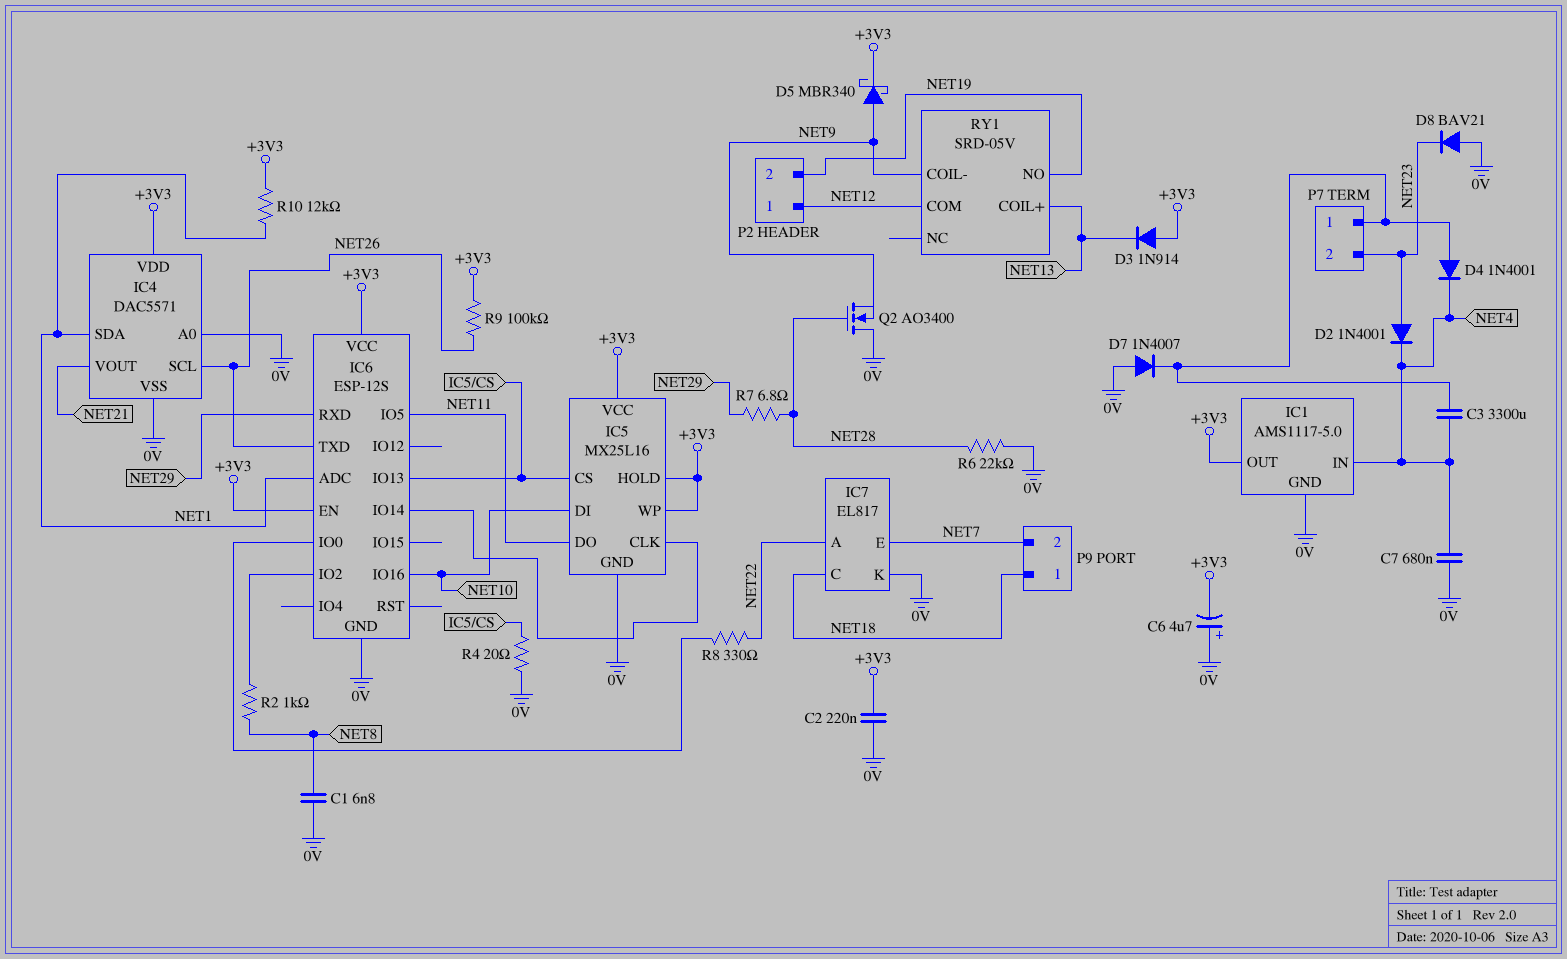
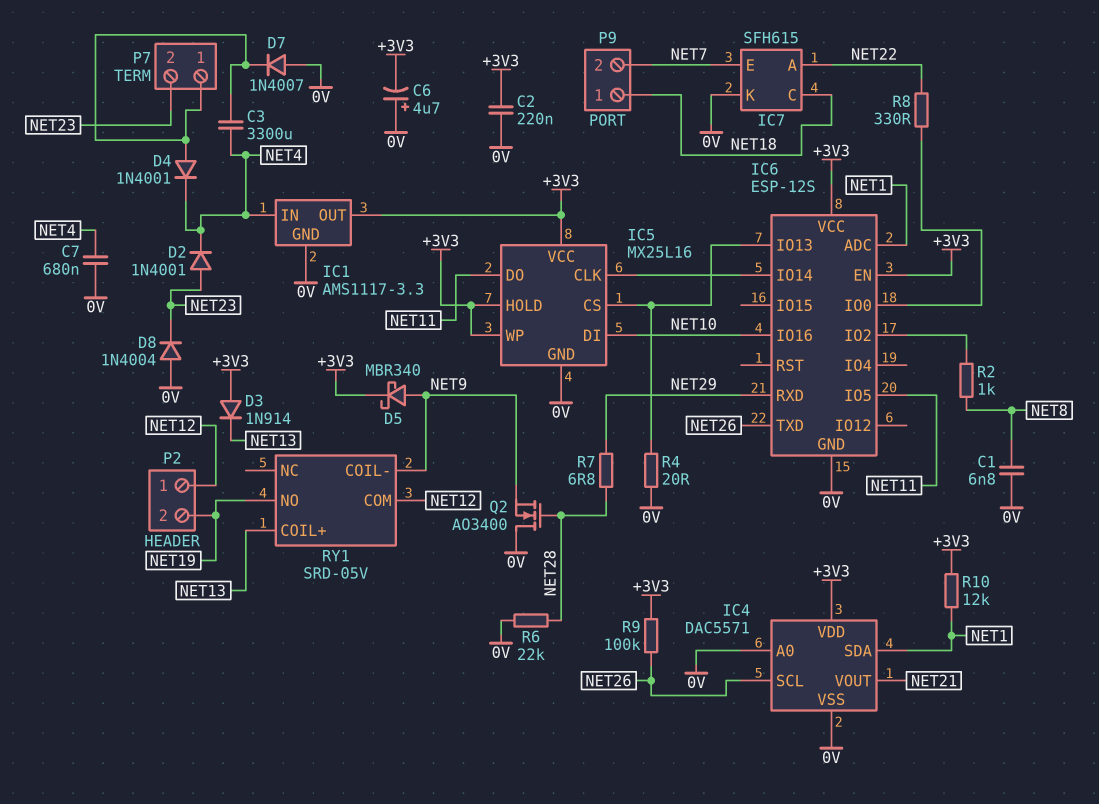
D8: diode BAV21 (A 0V, K NET23) -> diode 1N4004 (A 0V, K NET23)
IC1: AMS1117-5.0 -> AMS1117-3.3
IC7: EL817 -> SFH615

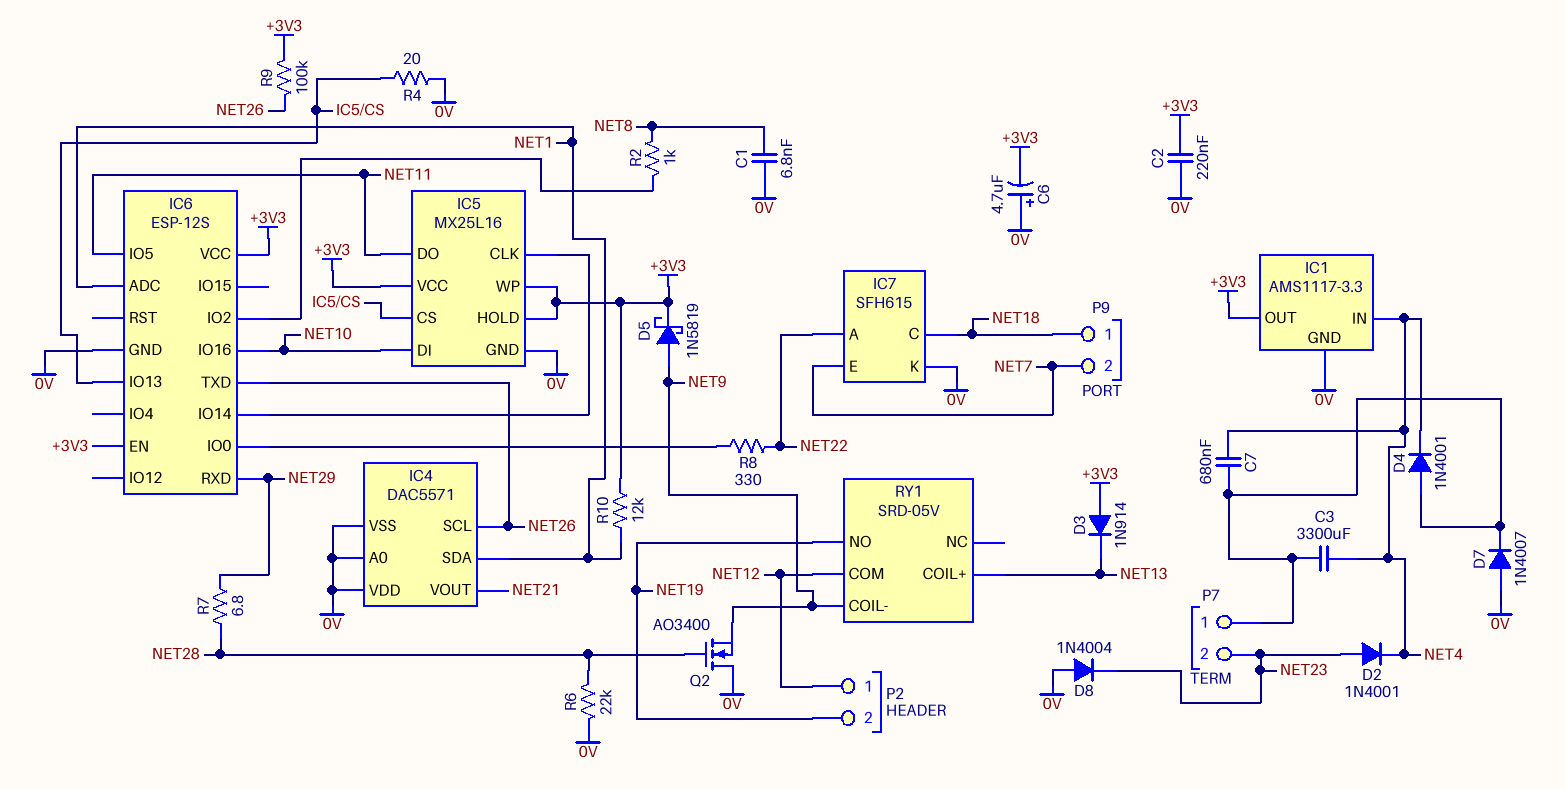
C7: 680nF (0V, NET4) -> 680nF (NET4, P7/1)
D5: schottky MBR340 (A NET9, K +3V3) -> schottky 1N5819 (A NET9, K +3V3)
IC4 pin VDD: +3V3 -> 0V

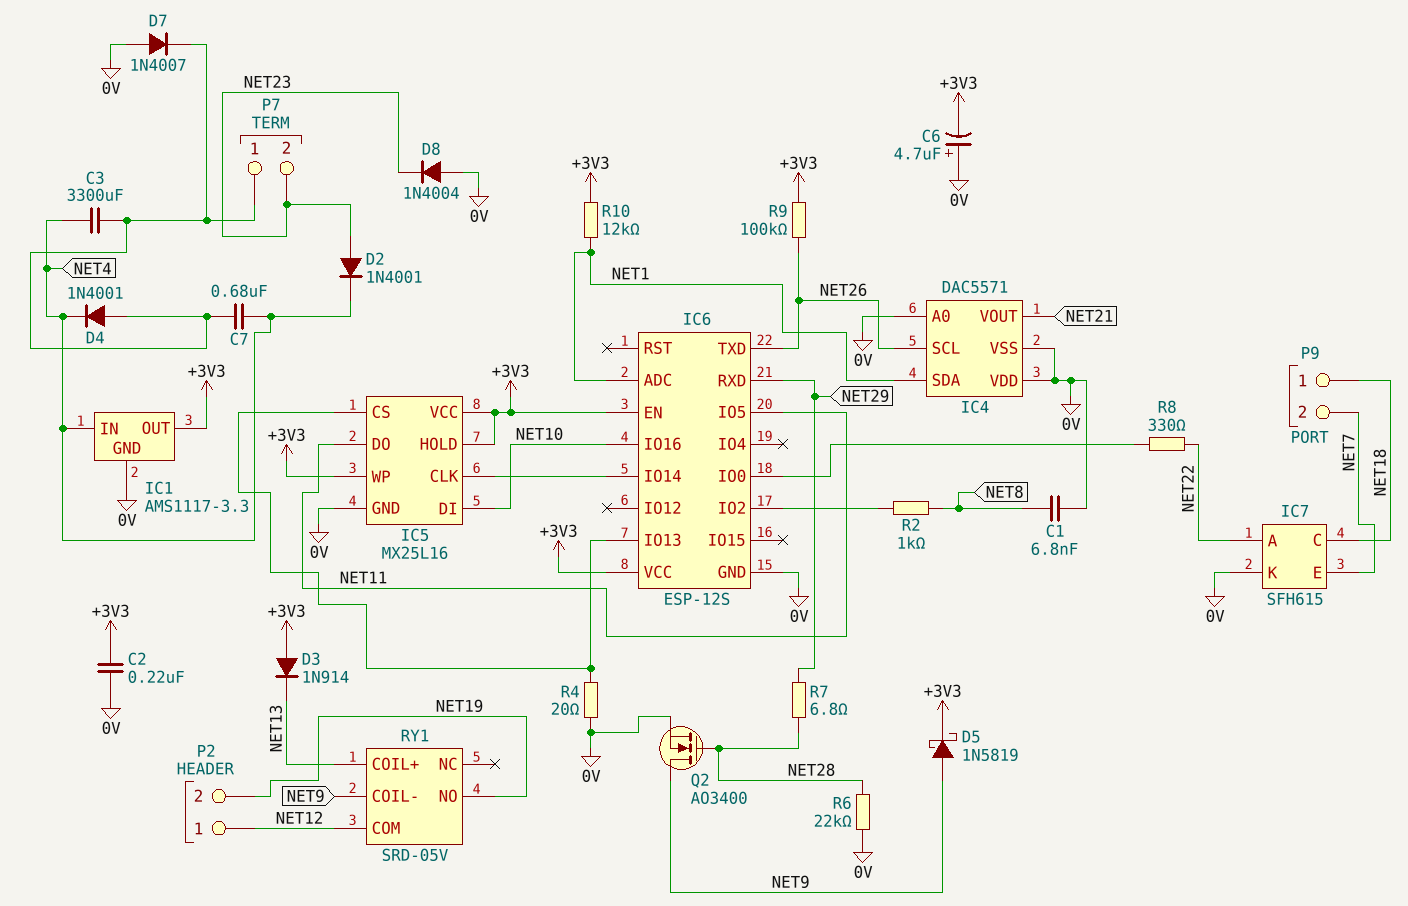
Q2: NMOS AO3400 (G NET28, D 0V, S NET9) -> NMOS AO3400 (G NET28, D NET9, S 0V)

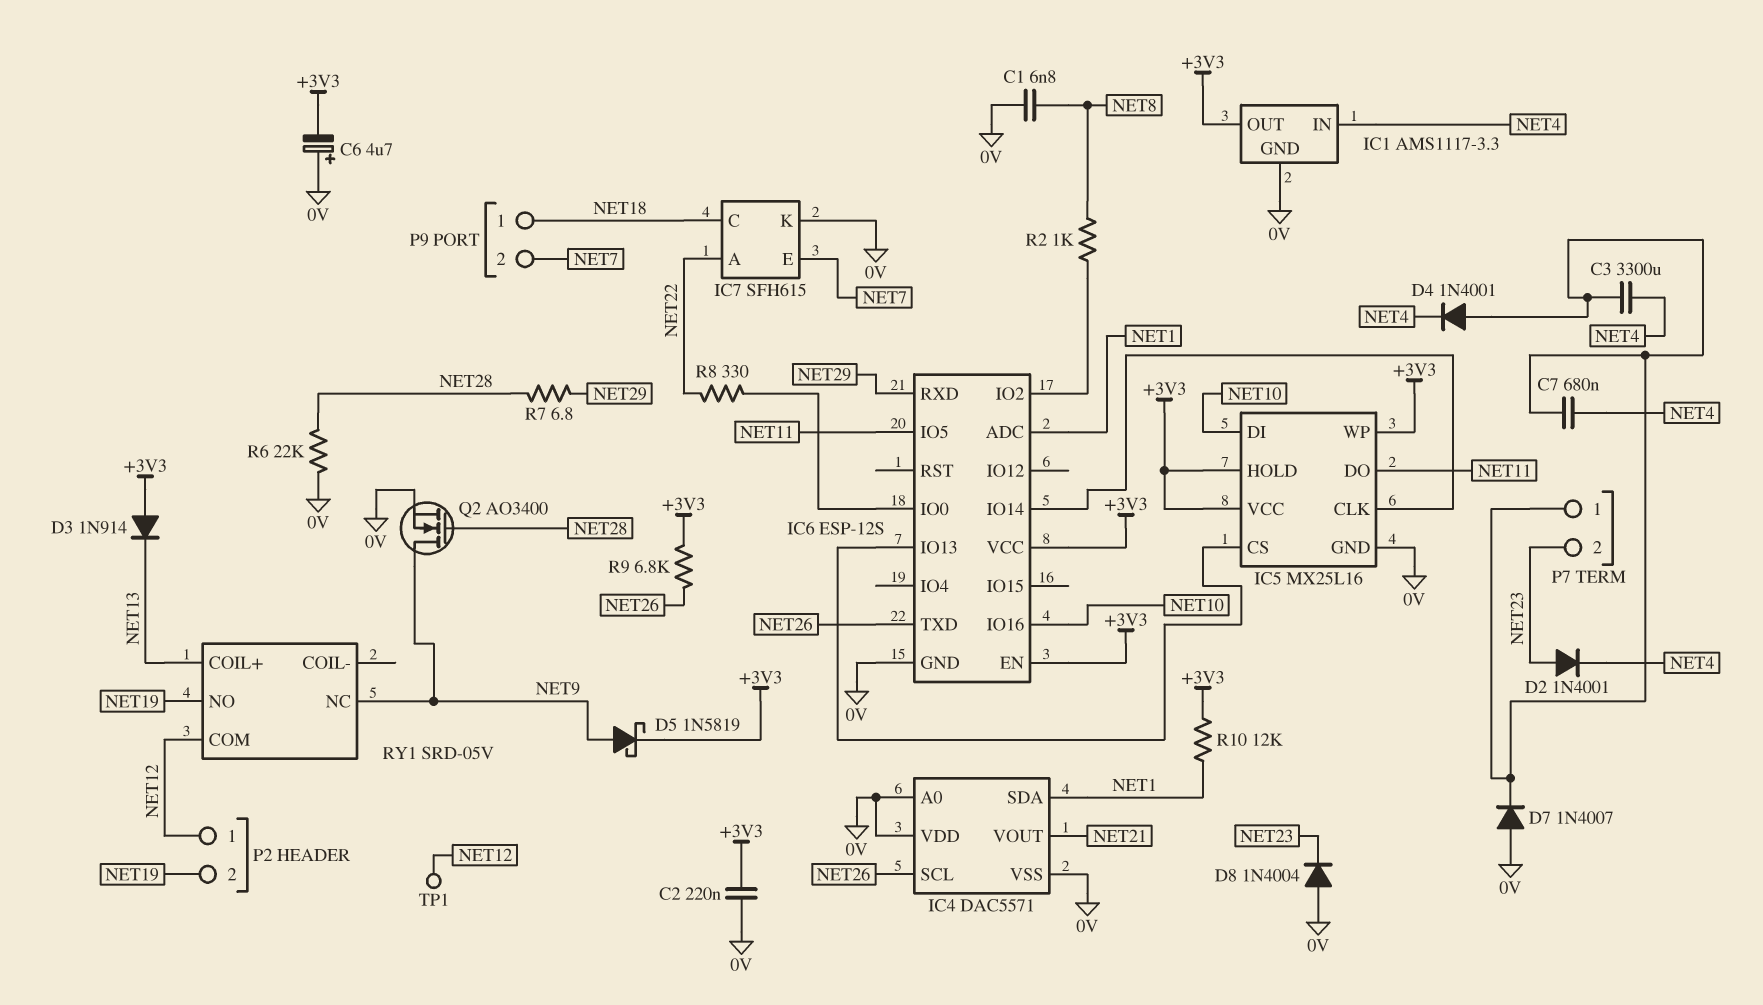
R4: 20 (0V, IC5/CS) -> none
R9: 100k (+3V3, NET26) -> 6.8k (+3V3, NET26)
RY1 pin COIL-: NET9 -> none
RY1 pin NC: none -> NET9
TP1: none -> test point (NET12)

